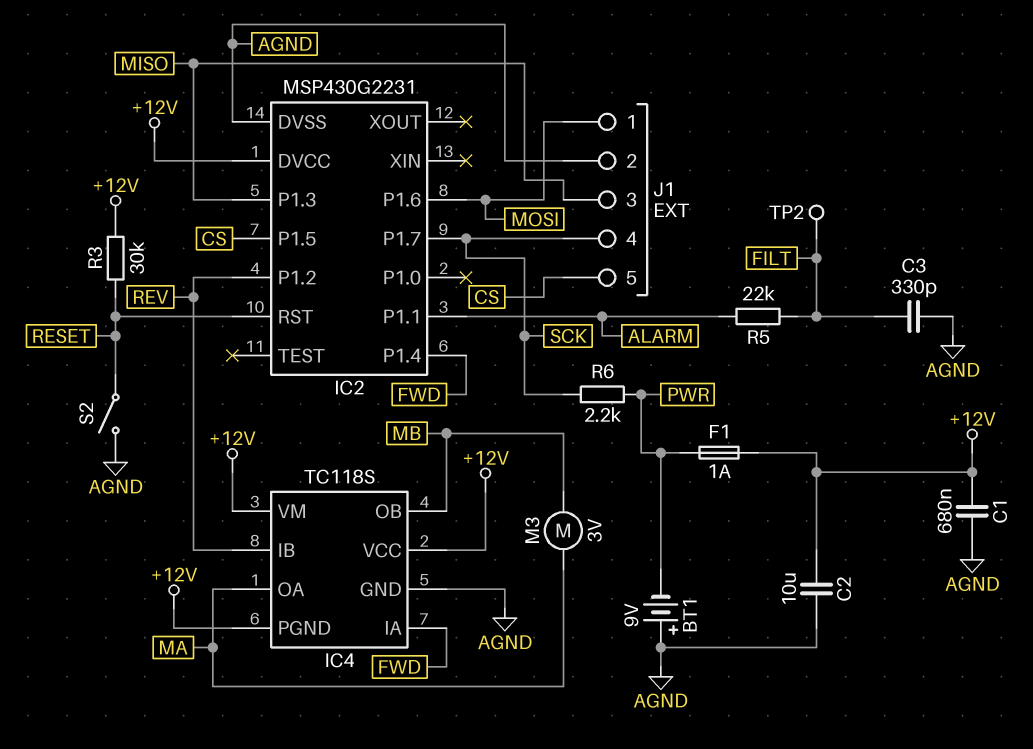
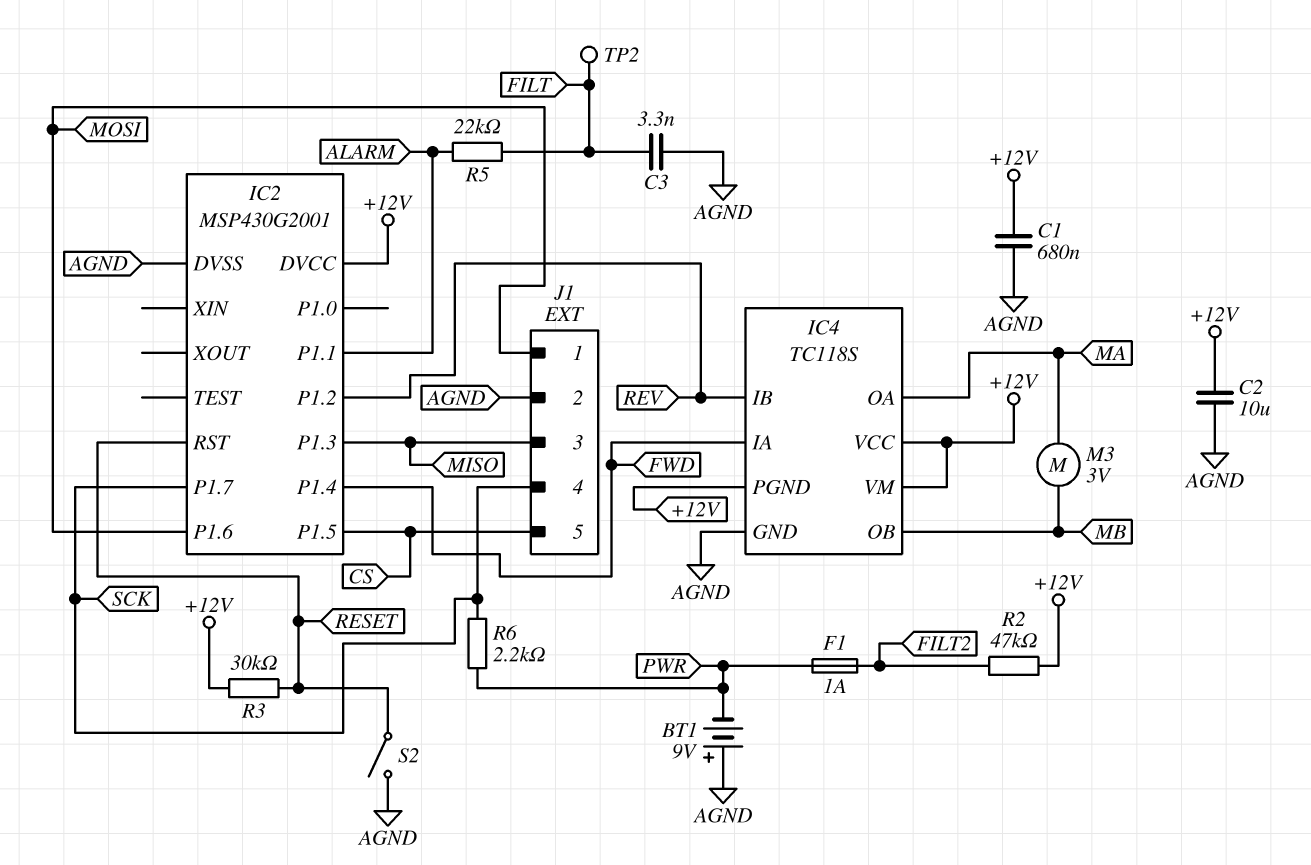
C3: 330pF (AGND, FILT) -> 3.3nF (AGND, FILT)
F1: 1A (+12V, PWR) -> 1A (FILT2, PWR)
IC2: MSP430G2231 -> MSP430G2001
R2: none -> 47k (+12V, FILT2)

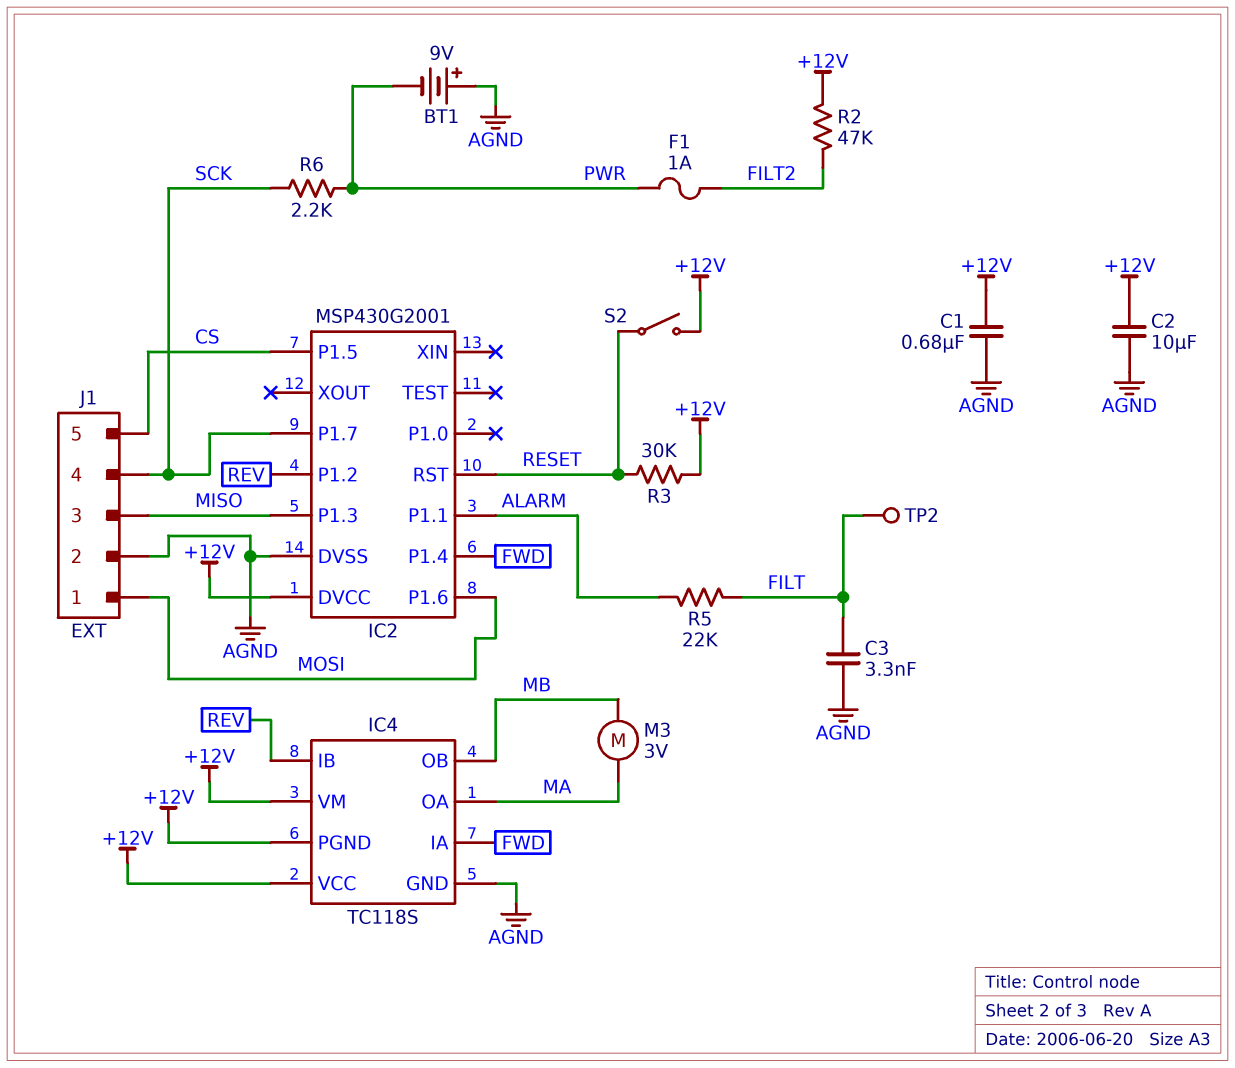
S2: switch (AGND, RESET) -> switch (+12V, RESET)

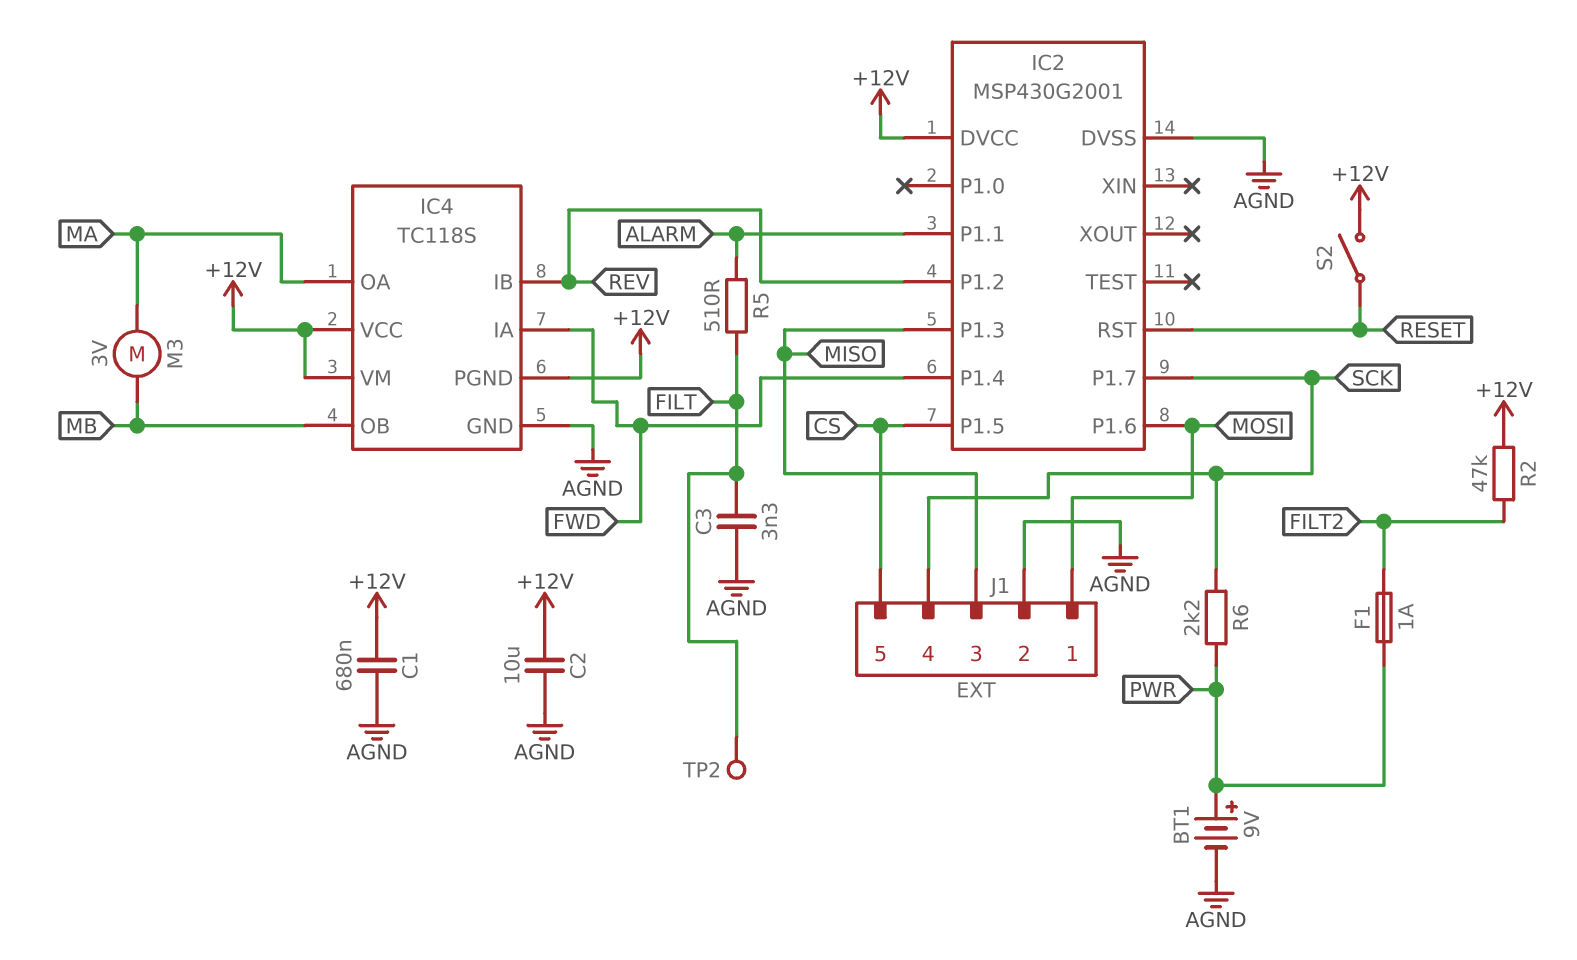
BT1: 9V (plus AGND, minus PWR) -> 9V (plus PWR, minus AGND)
R3: 30k (+12V, RESET) -> none
R5: 22k (ALARM, FILT) -> 510 (ALARM, FILT)

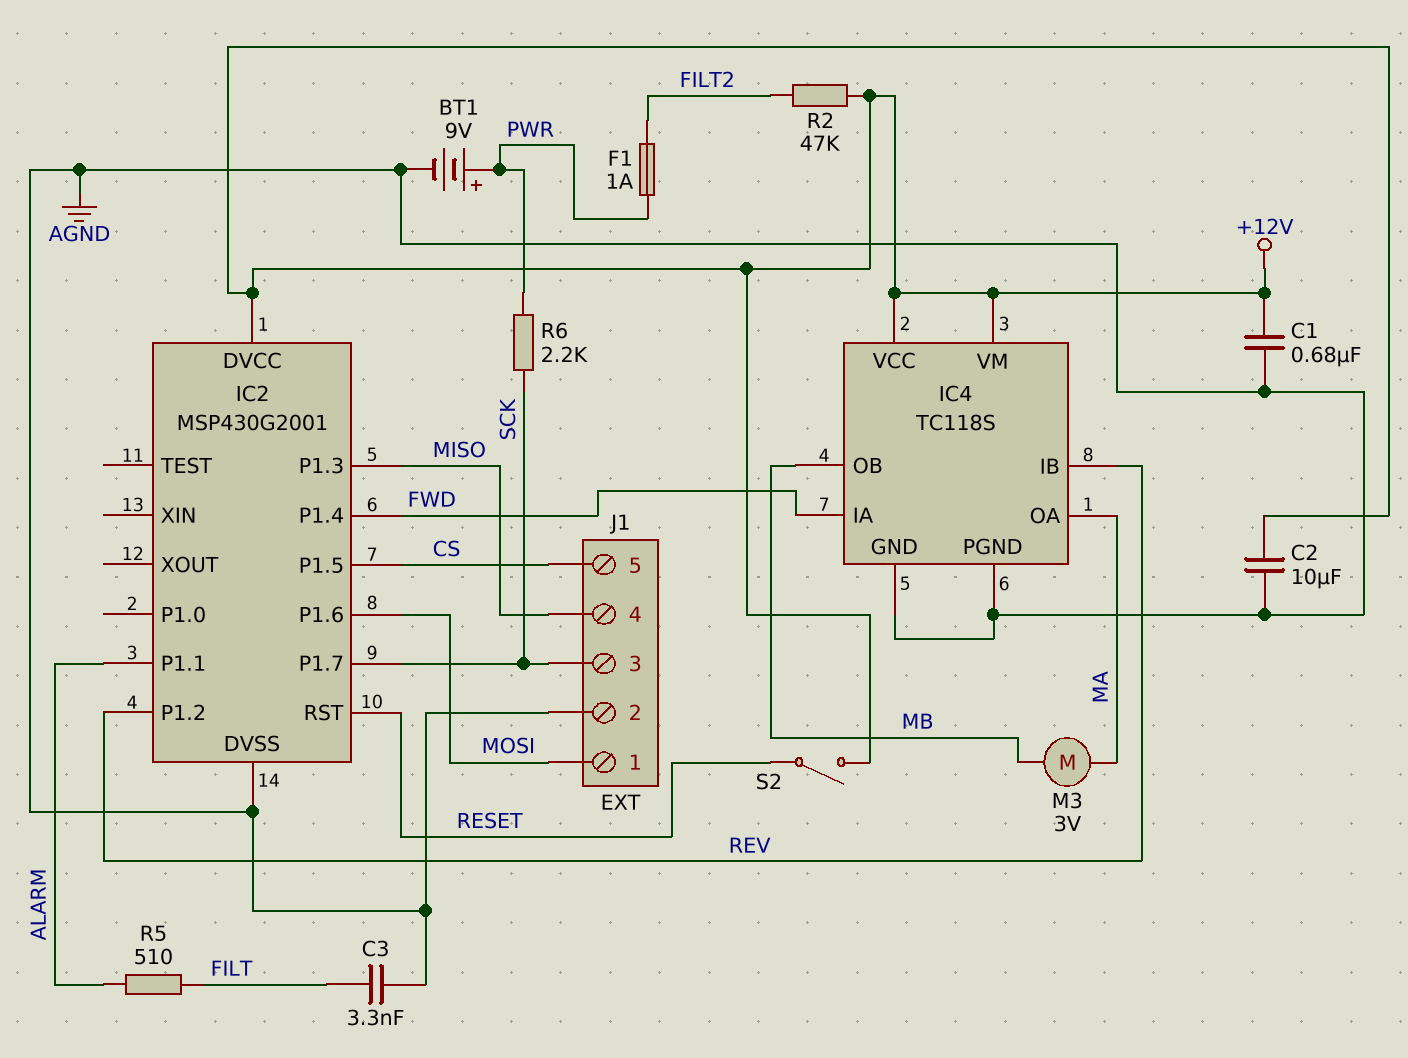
IC4 pin PGND: +12V -> AGND
J1 pin 3: MISO -> SCK
J1 pin 4: SCK -> MISO
TP2: test point (FILT) -> none

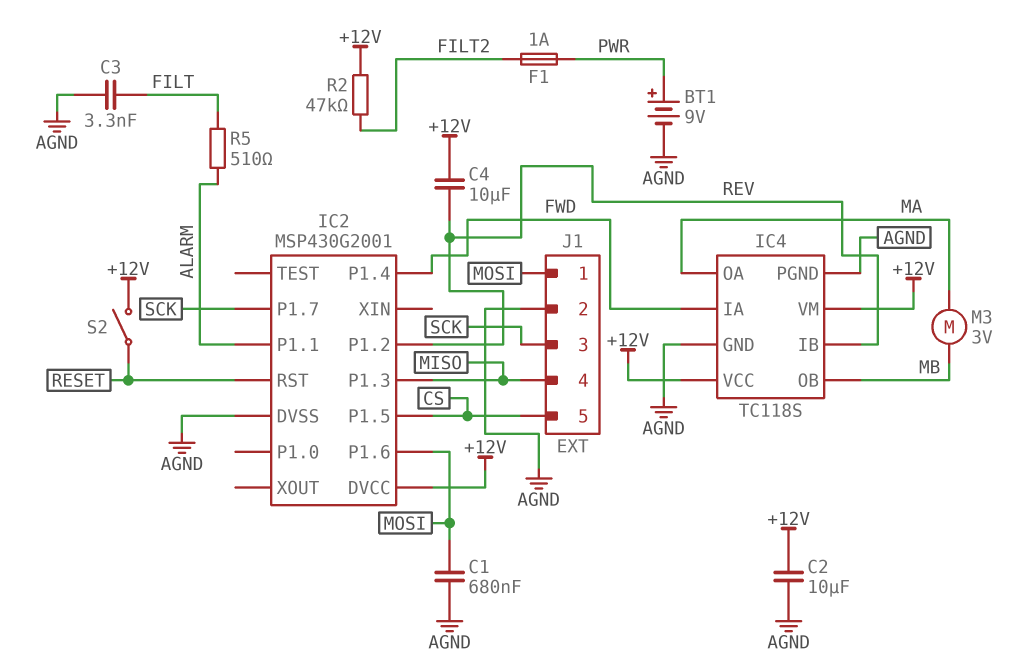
C1: 680nF (+12V, AGND) -> 680nF (AGND, MOSI)
C4: none -> 10uF (+12V, REV)
R6: 2.2k (PWR, SCK) -> none

